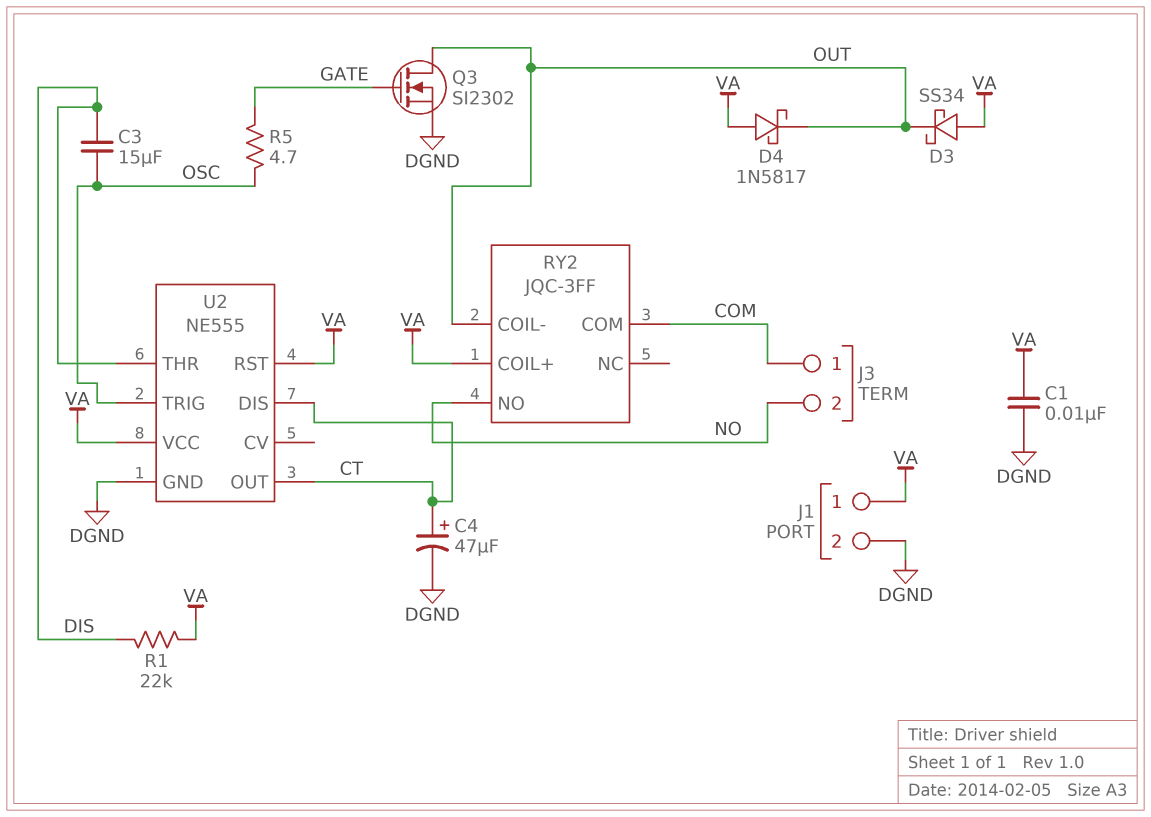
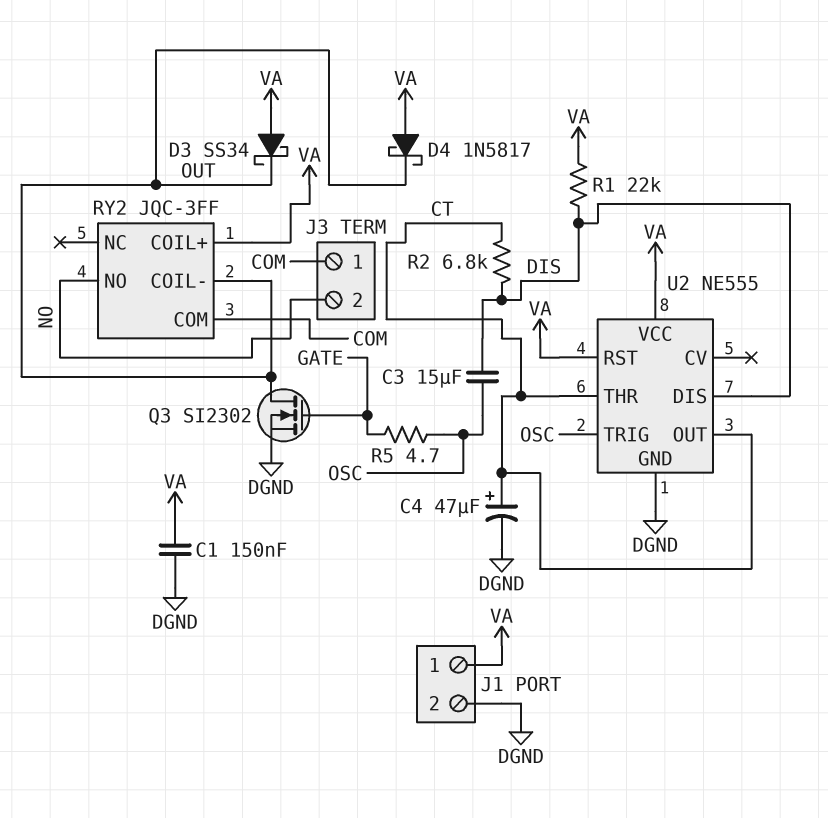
C1: 10nF (DGND, VA) -> 150nF (DGND, VA)
R2: none -> 6.8k (CT, DIS)
U2 pin DIS: CT -> DIS
U2 pin THR: DIS -> CT

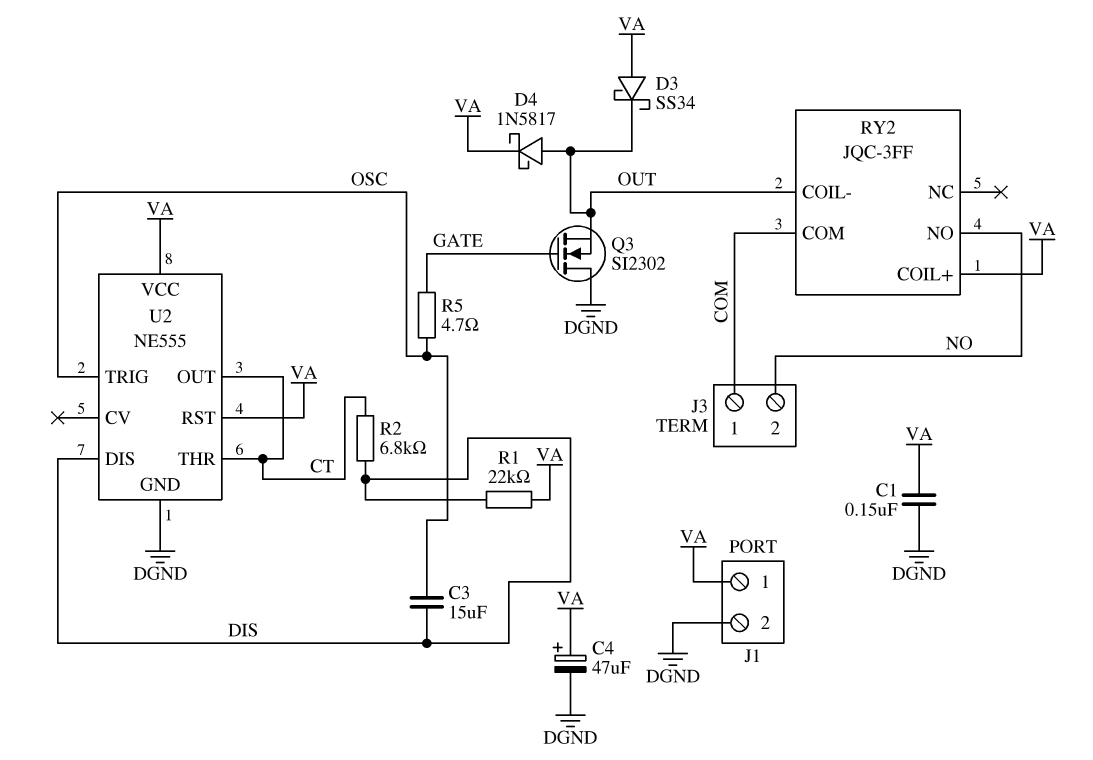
C4: 47uF (plus CT, minus DGND) -> 47uF (plus VA, minus DGND)
D4: schottky 1N5817 (A VA, K OUT) -> schottky 1N5817 (A OUT, K VA)
Q3: NMOS SI2302 (G GATE, D OUT, S DGND) -> NMOS SI2302 (G GATE, D DGND, S OUT)

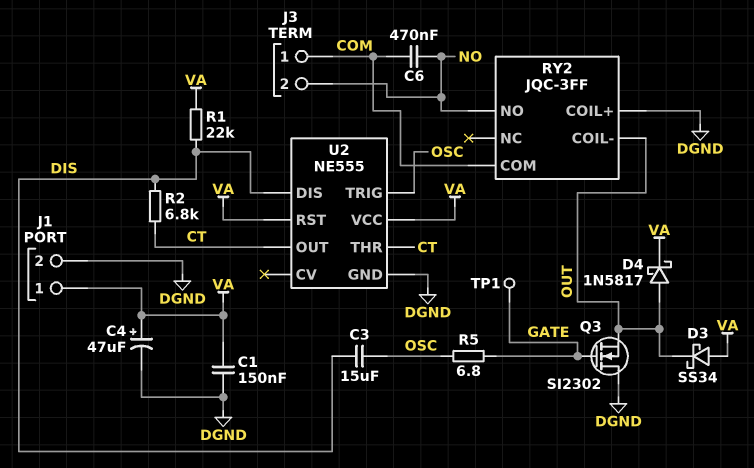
C6: none -> 470nF (COM, NO)
R5: 4.7 (GATE, OSC) -> 6.8 (GATE, OSC)
RY2 pin COIL+: VA -> DGND
TP1: none -> test point (GATE)

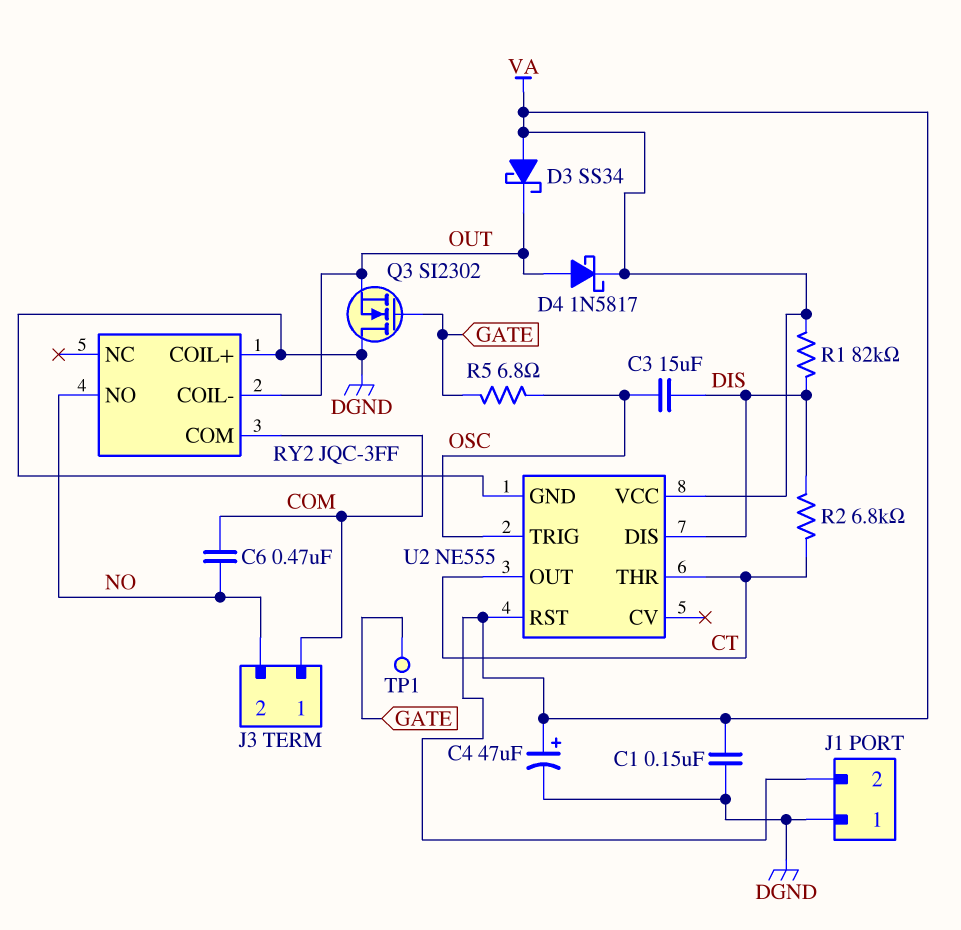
J1 pin 1: VA -> DGND
J1 pin 2: DGND -> VA
R1: 22k (DIS, VA) -> 82k (DIS, VA)

